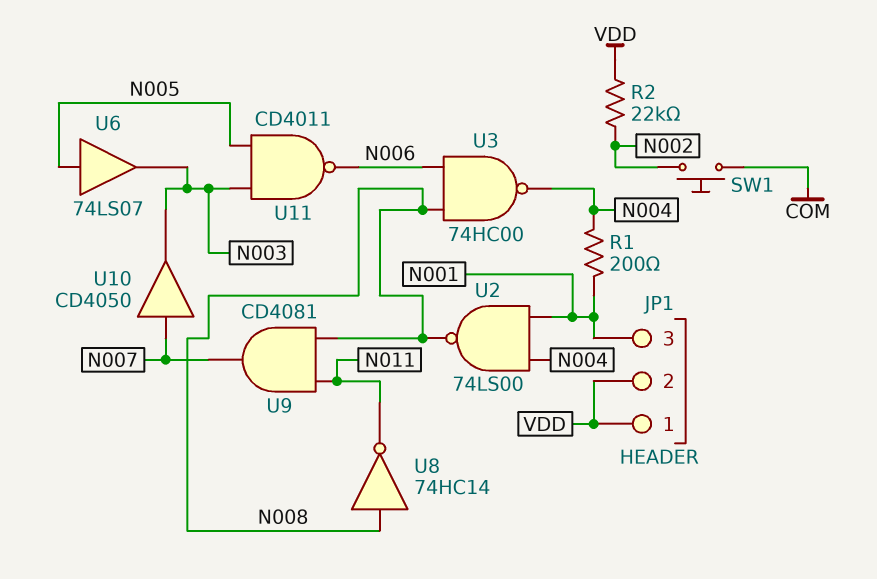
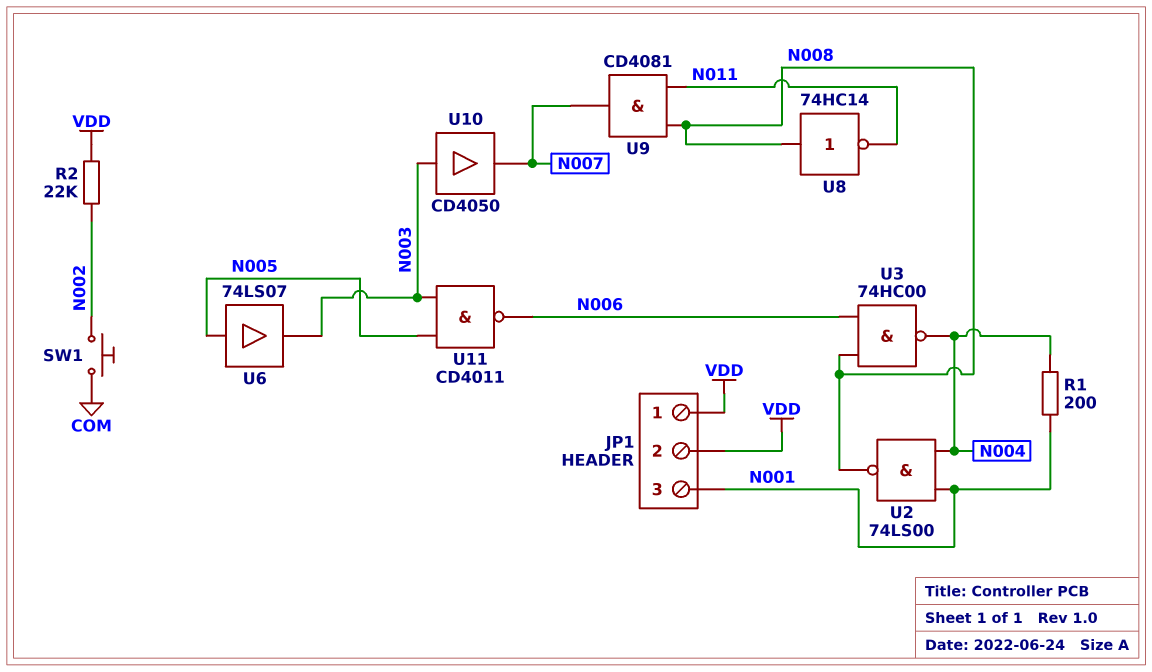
U10: buffer CD4050 (in N007, out N003) -> buffer CD4050 (in N003, out N007)

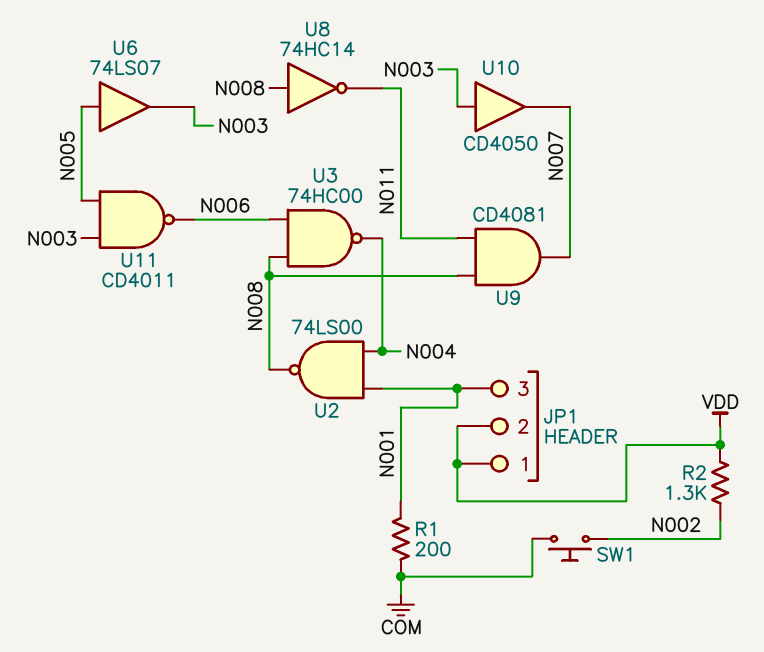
R1: 200 (N001, N004) -> 200 (COM, N001)
R2: 22k (N002, VDD) -> 1.3k (N002, VDD)

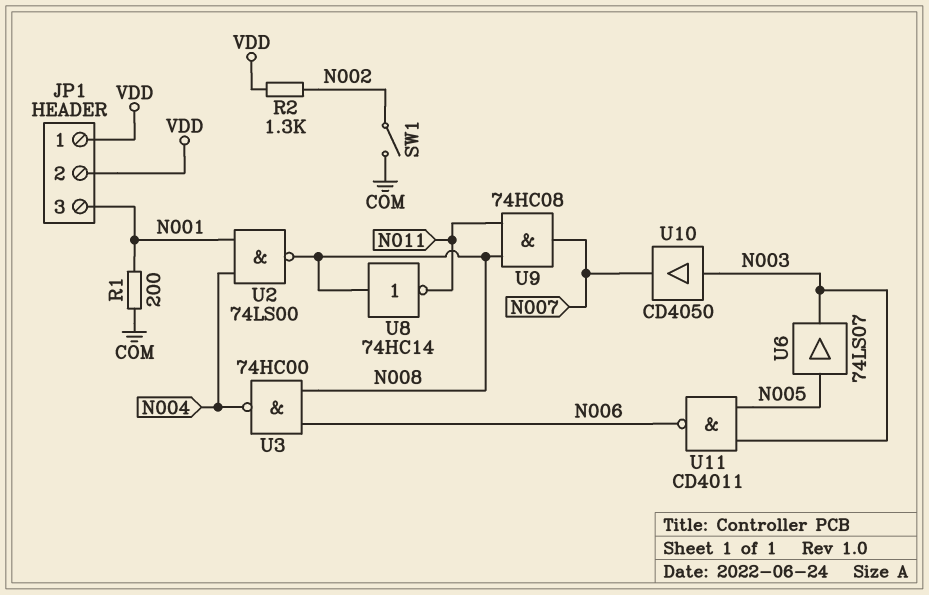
SW1: button (COM, N002) -> switch (COM, N002)
U9: AND CD4081 (in N008, in N011, out N007) -> AND 74HC08 (in N008, in N011, out N007)

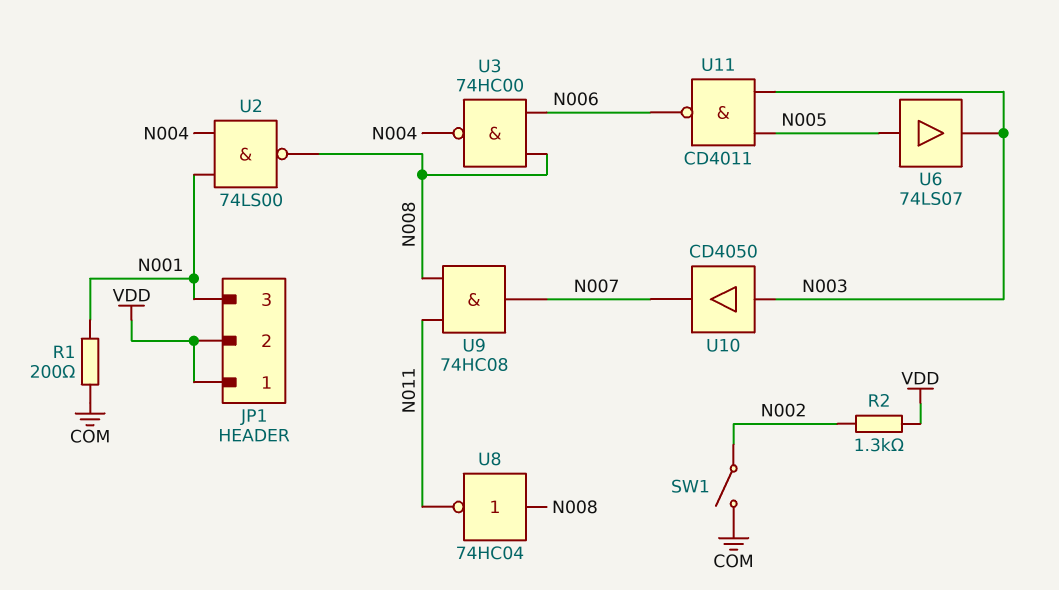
U8: NOT 74HC14 (in N008, out N011) -> NOT 74HC04 (in N008, out N011)

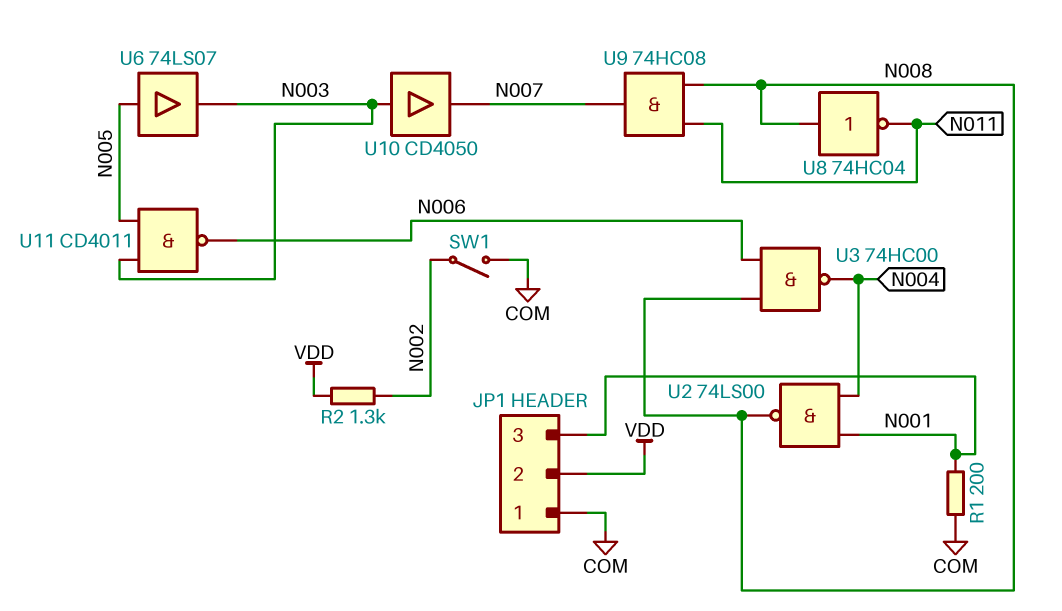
JP1 pin 1: VDD -> COM

